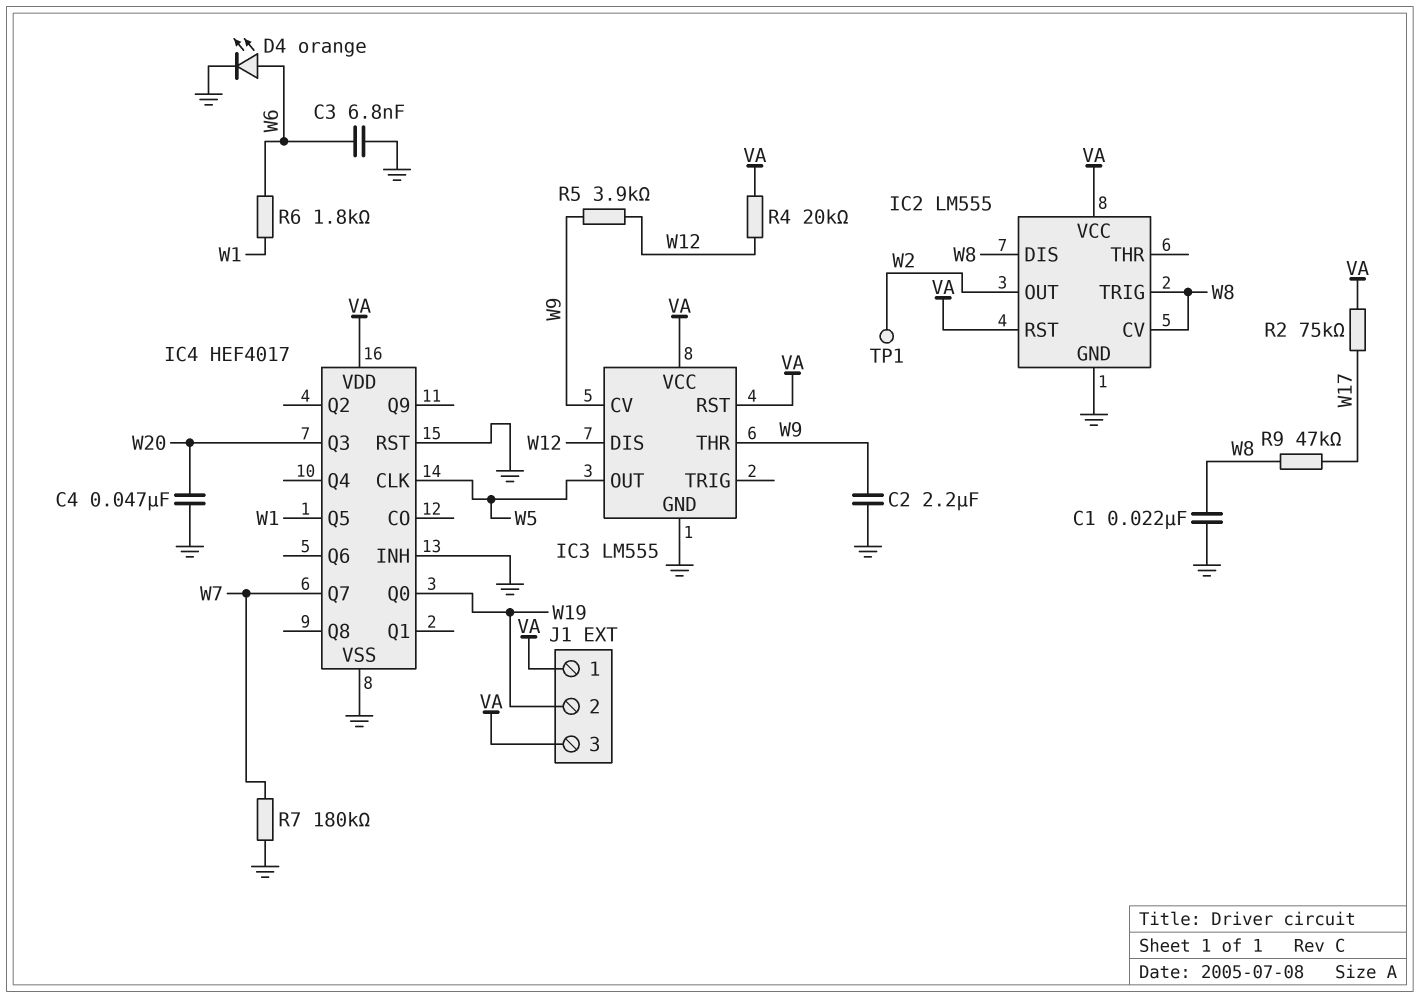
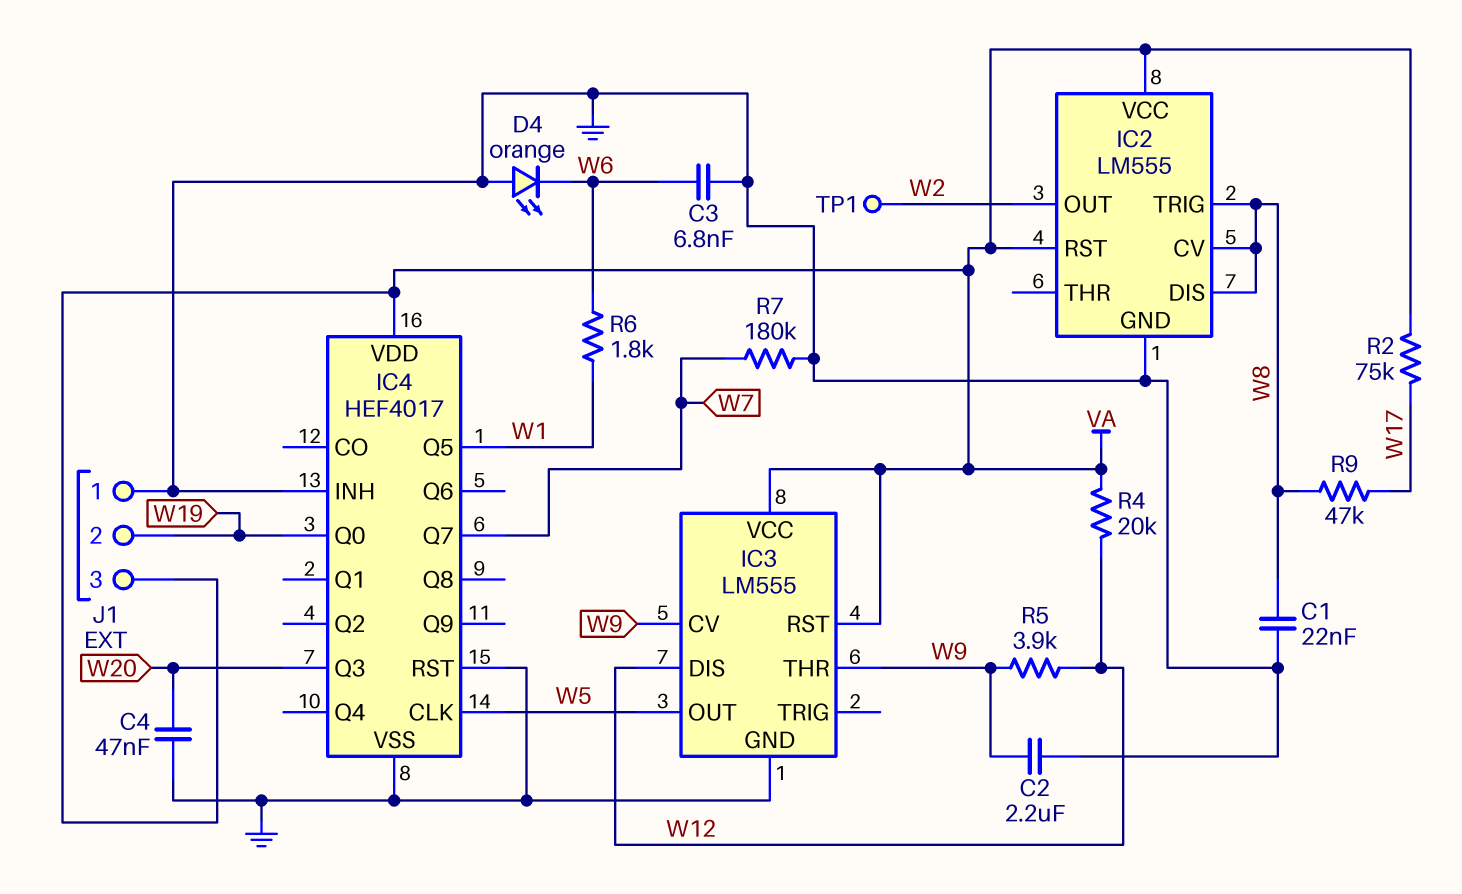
D4: LED orange (A W6, K GND) -> LED orange (A GND, K W6)
J1 pin 1: VA -> GND

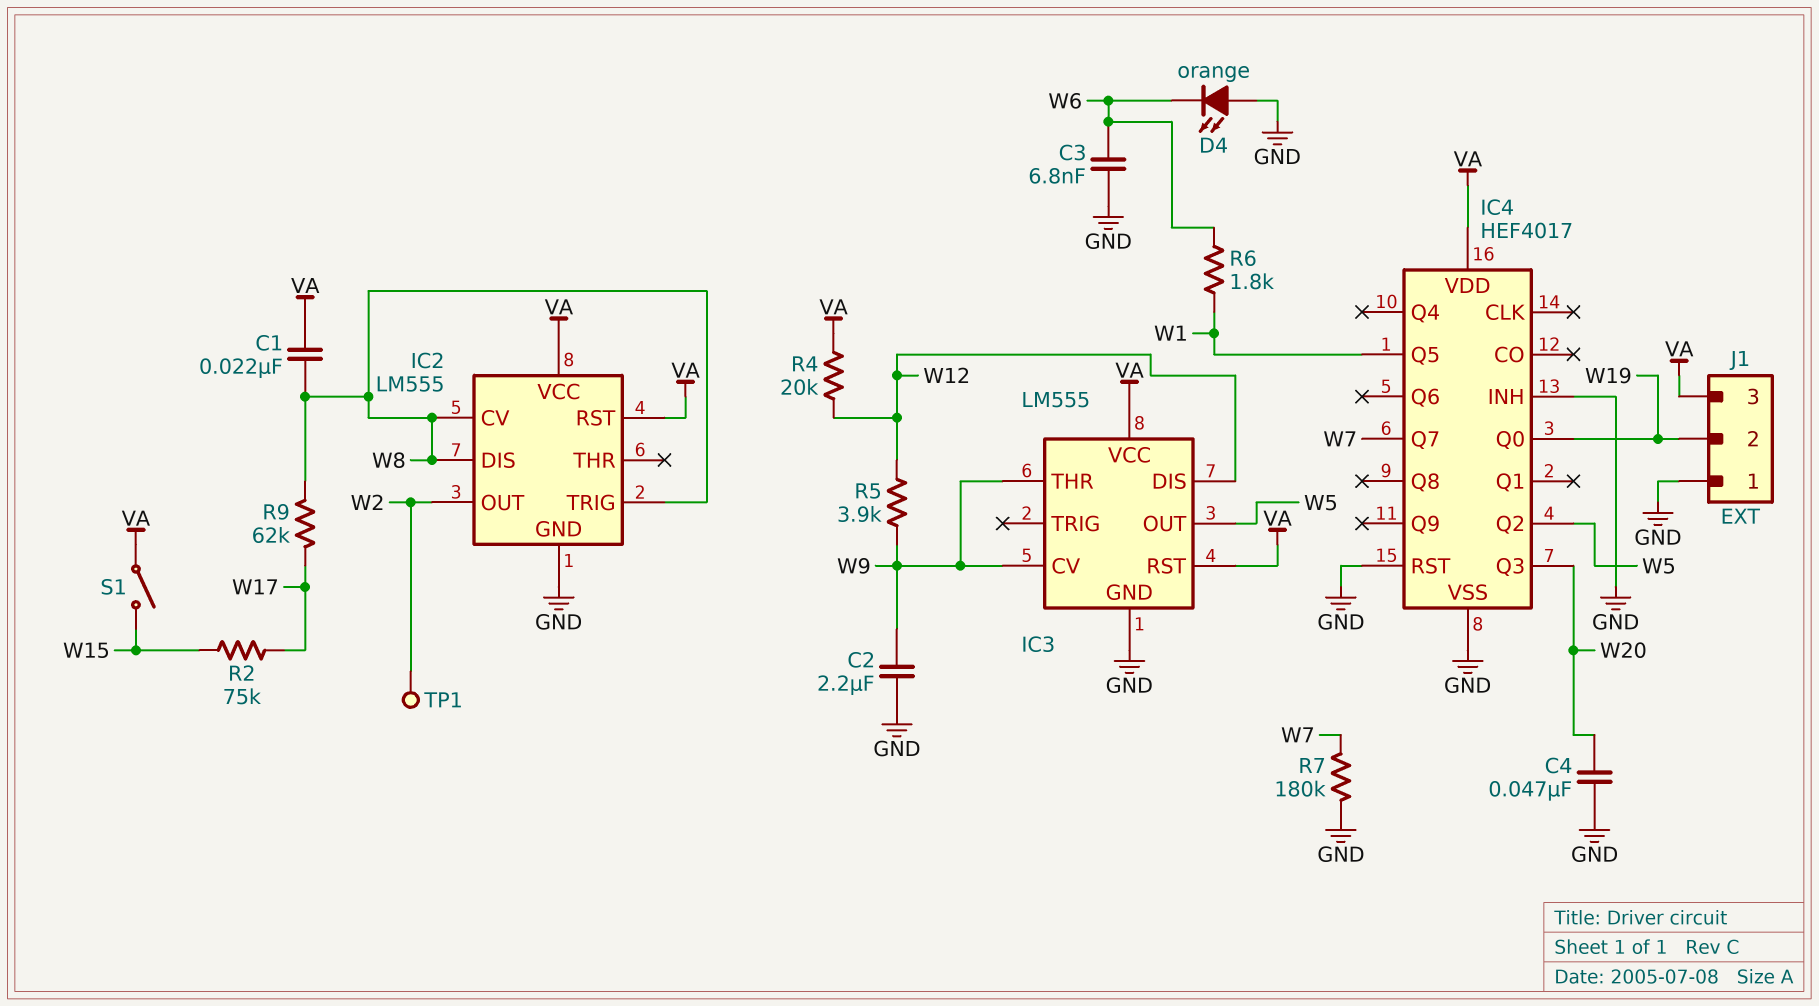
C1: 22nF (GND, W8) -> 22nF (VA, W8)
IC4 pin CLK: W5 -> none
IC4 pin Q2: none -> W5
R2: 75k (VA, W17) -> 75k (W15, W17)
R9: 47k (W8, W17) -> 62k (W8, W17)
S1: none -> switch (VA, W15)

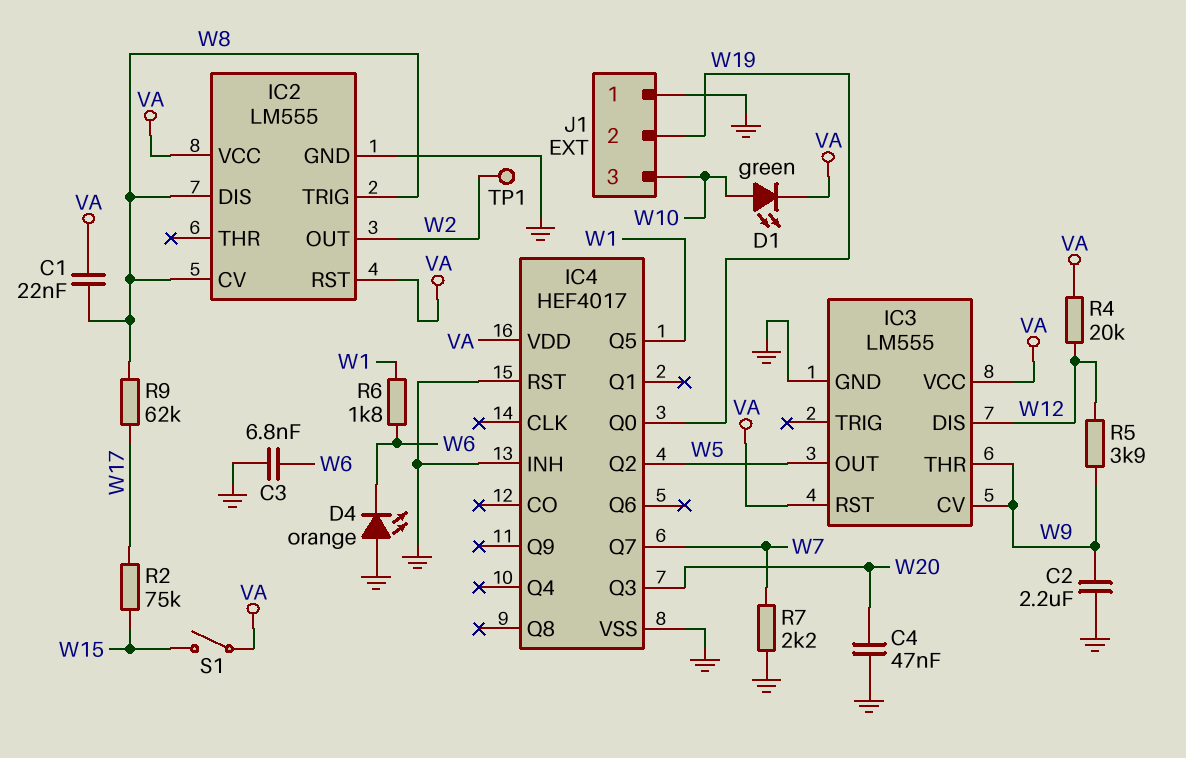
D1: none -> LED green (A W10, K VA)
J1 pin 3: VA -> W10
R7: 180k (GND, W7) -> 2.2k (GND, W7)

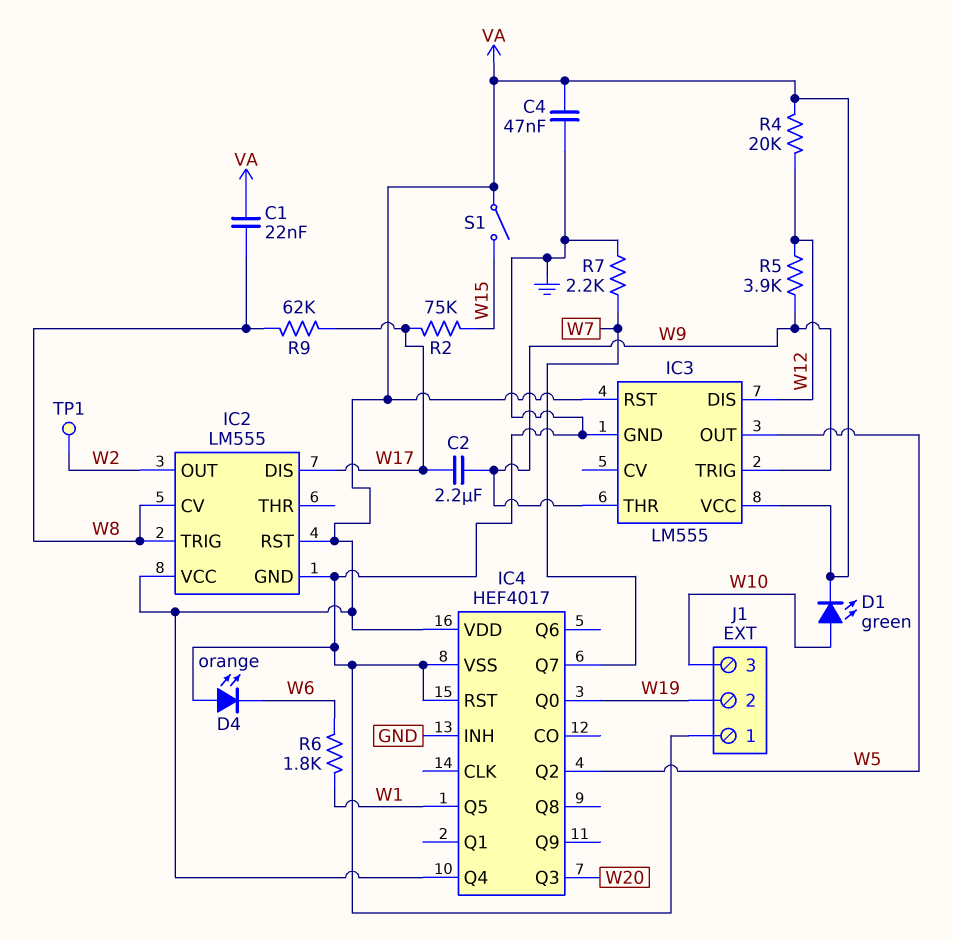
C2: 2.2uF (GND, W9) -> 2.2uF (W9, W17)
C3: 6.8nF (GND, W6) -> none
C4: 47nF (GND, W20) -> 47nF (GND, VA)
IC2 pin DIS: W8 -> W17
IC3 pin CV: W9 -> none
IC3 pin TRIG: none -> W9
IC4 pin Q4: none -> VA

